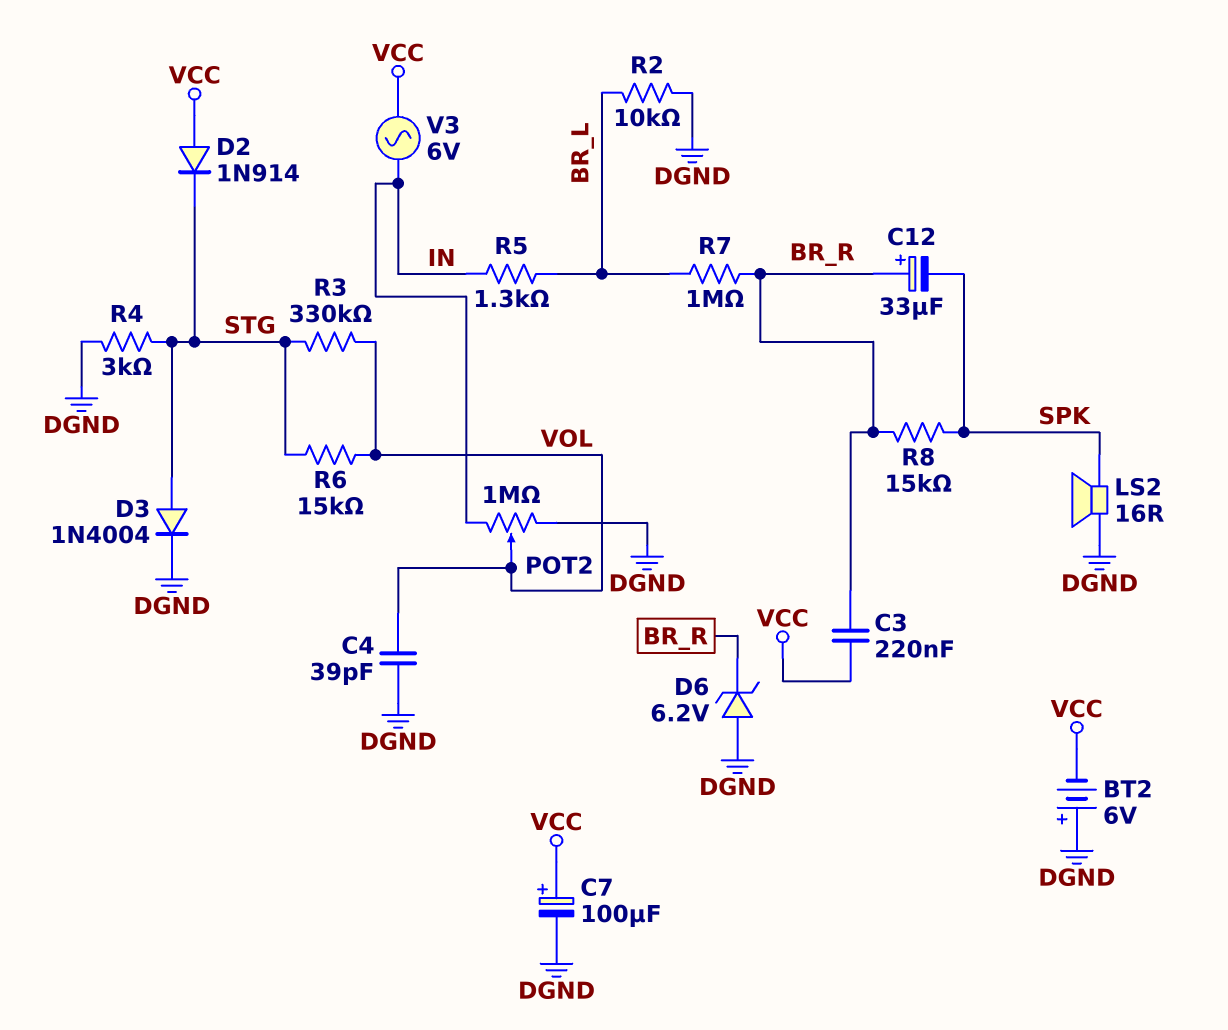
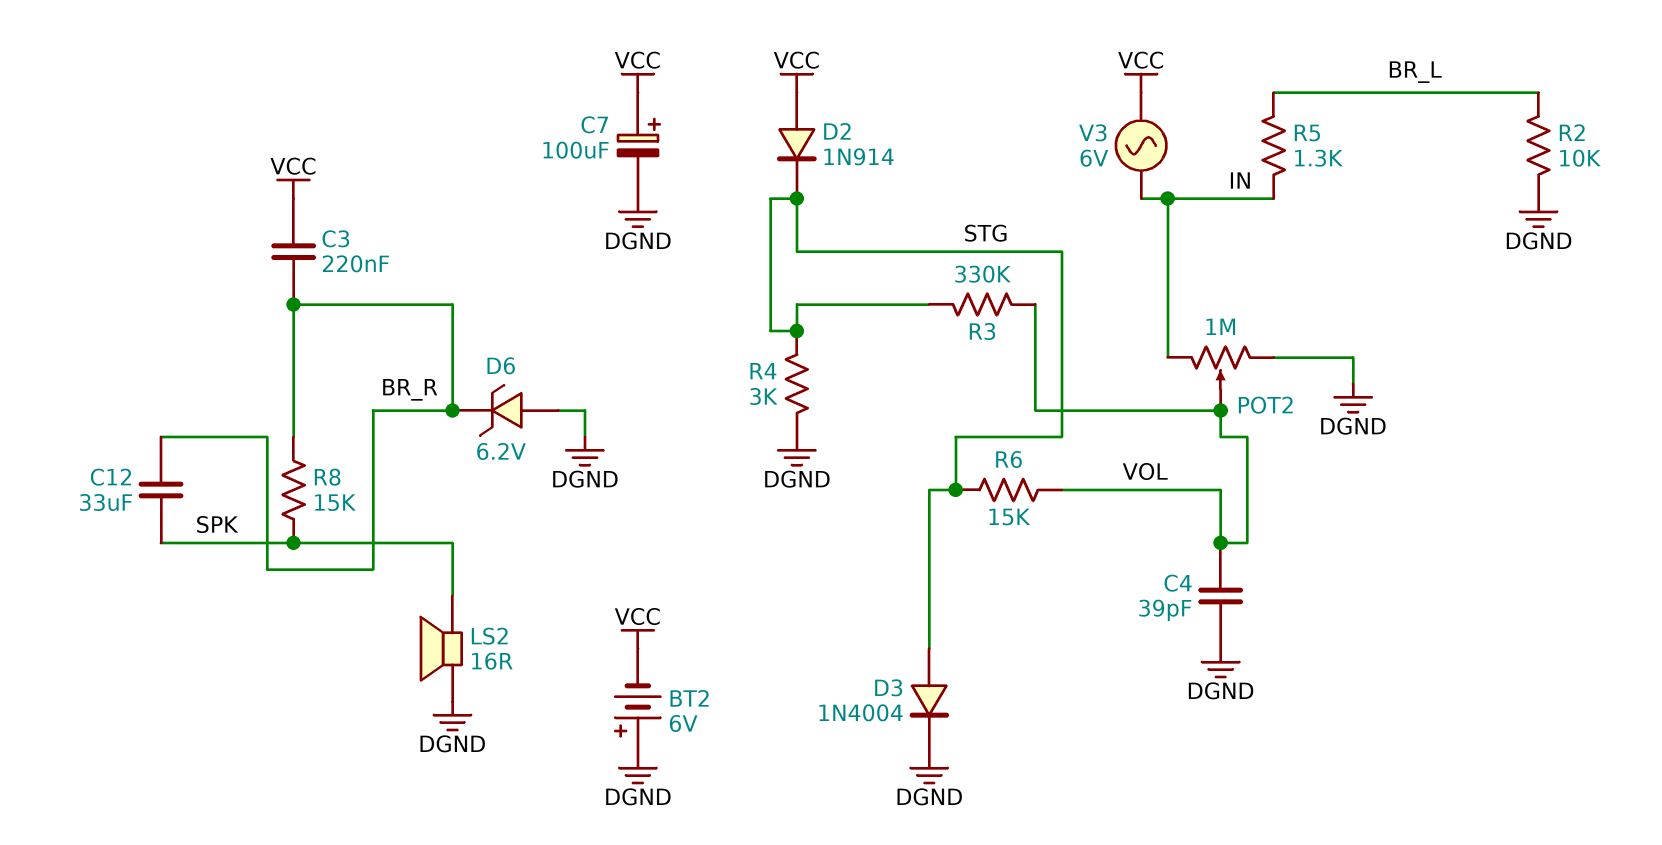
C12: 33uF (plus BR_R, minus SPK) -> 33uF (BR_R, SPK)
R7: 1M (BR_L, BR_R) -> none

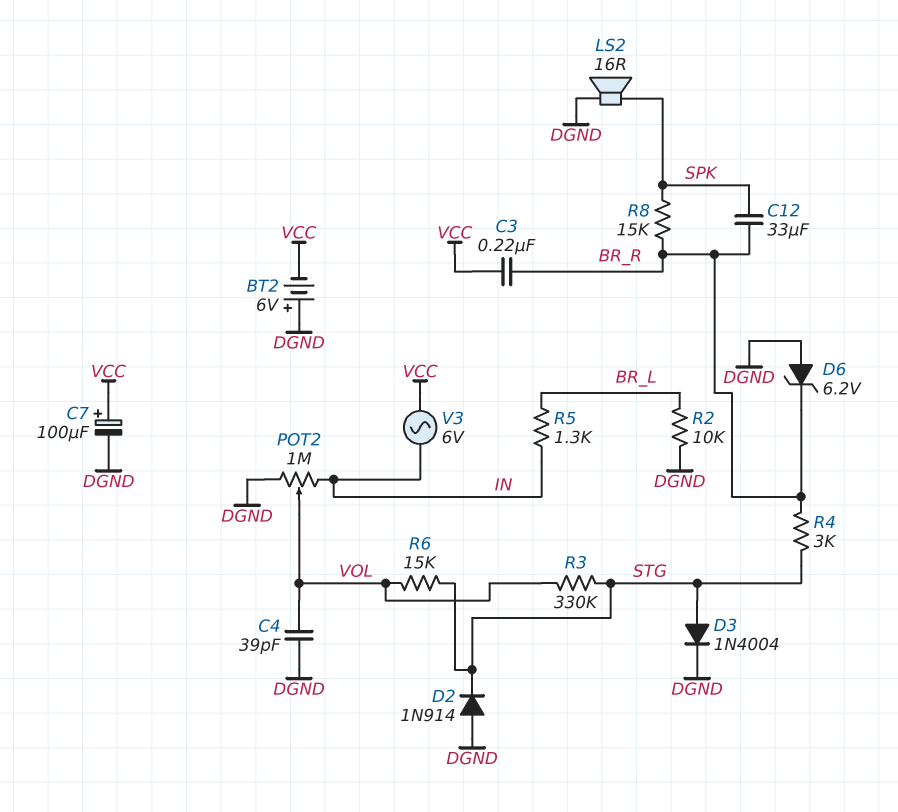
D2: diode 1N914 (A VCC, K STG) -> diode 1N914 (A DGND, K STG)
R4: 3k (DGND, STG) -> 3k (BR_R, STG)

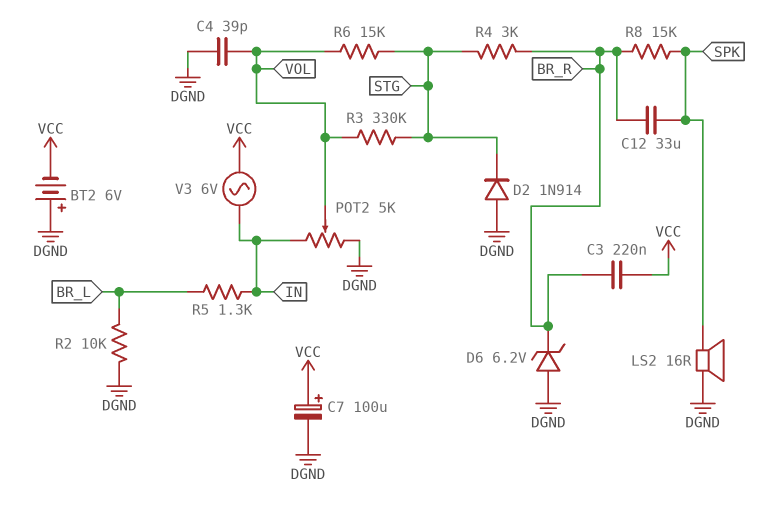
D3: diode 1N4004 (A STG, K DGND) -> none
POT2: 1M (DGND, IN, wiper VOL) -> 5k (DGND, IN, wiper VOL)

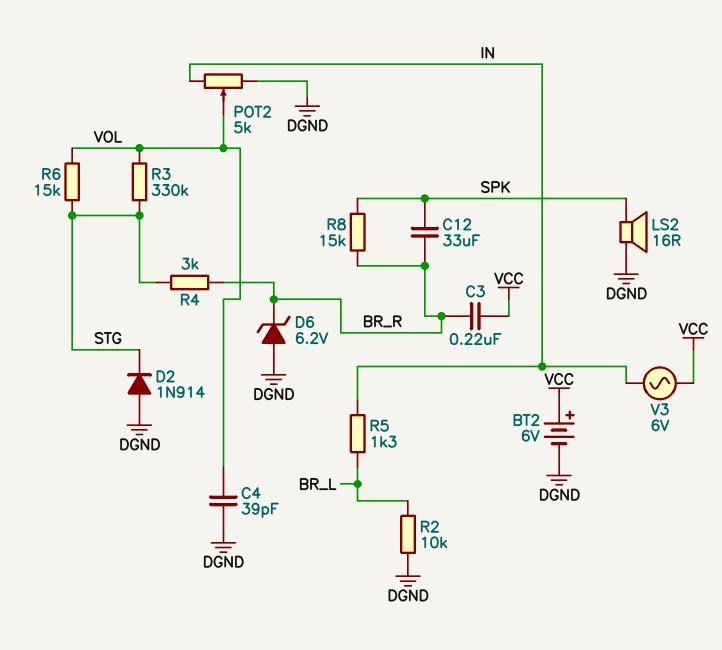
BT2: 6V (plus DGND, minus VCC) -> 6V (plus VCC, minus DGND)
C7: 100uF (plus VCC, minus DGND) -> none

